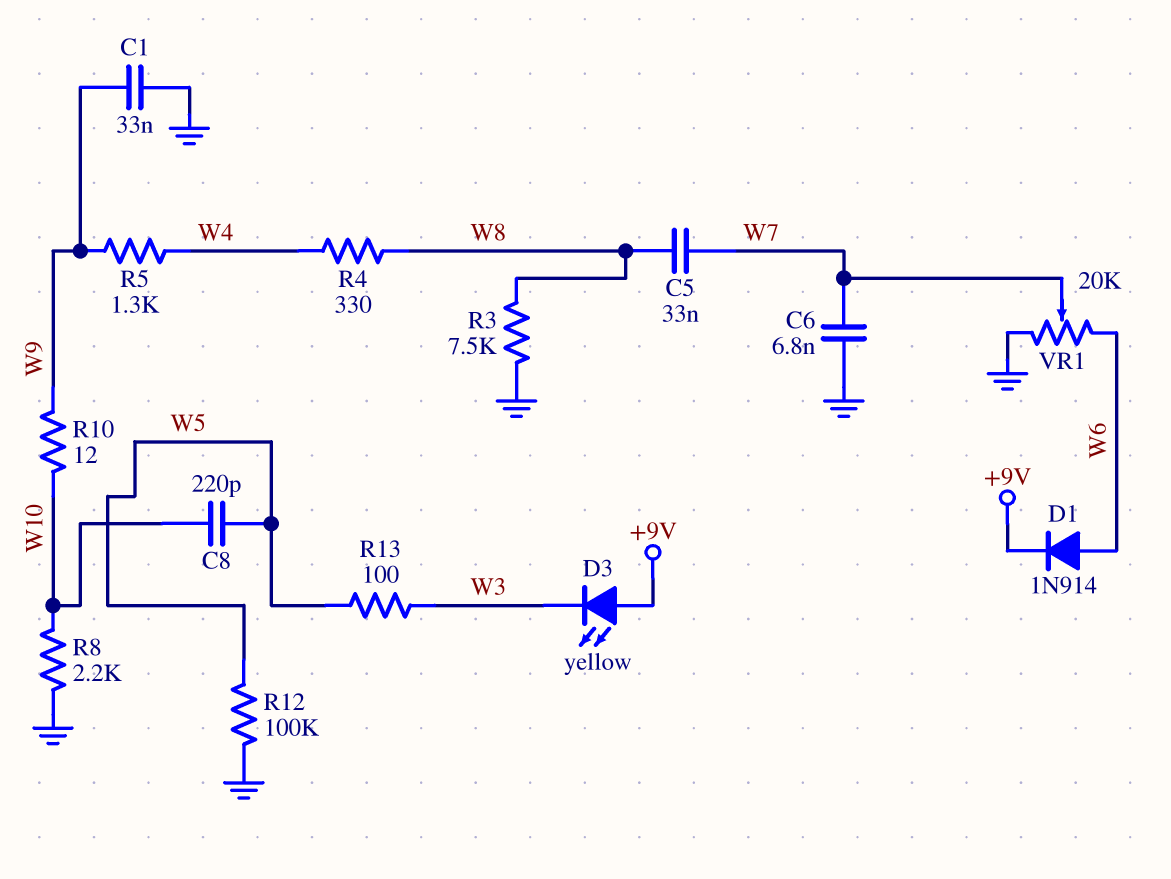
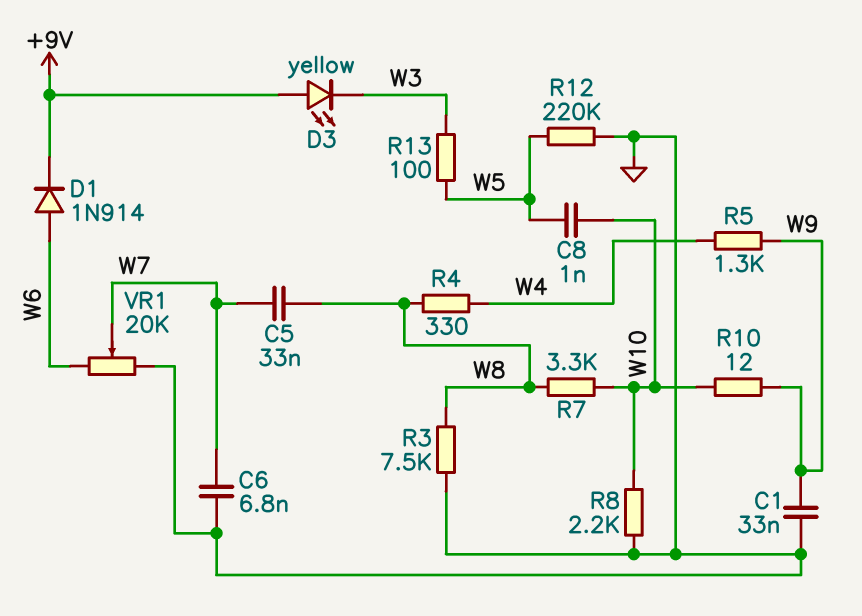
C8: 220pF (W5, W10) -> 1nF (W5, W10)
R7: none -> 3.3k (W8, W10)
R12: 100k (GND, W5) -> 220k (GND, W5)

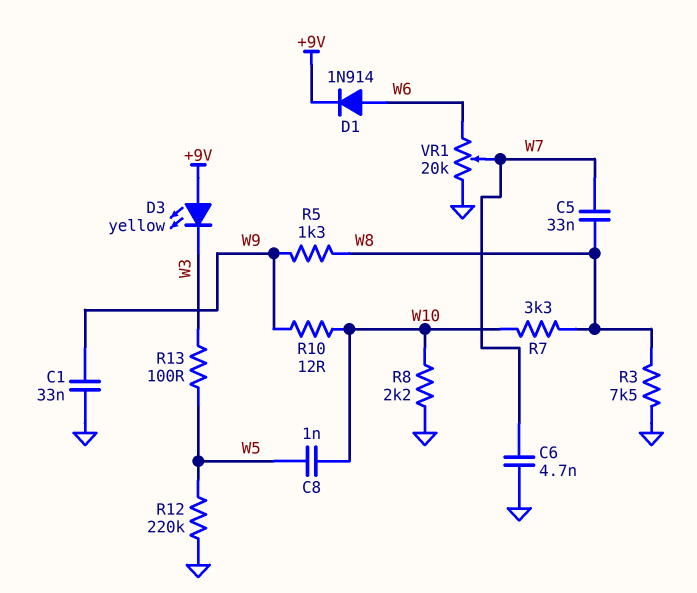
C6: 6.8nF (GND, W7) -> 4.7nF (GND, W7)
R4: 330 (W4, W8) -> none
R5: 1.3k (W4, W9) -> 1.3k (W8, W9)

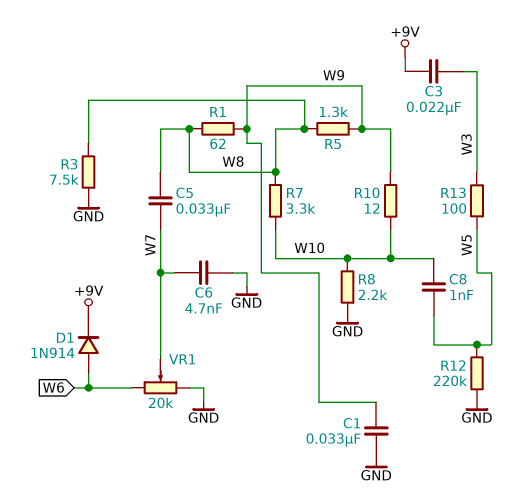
C3: none -> 22nF (+9V, W3)
D3: LED yellow (A +9V, K W3) -> none
R1: none -> 62 (W8, W9)

